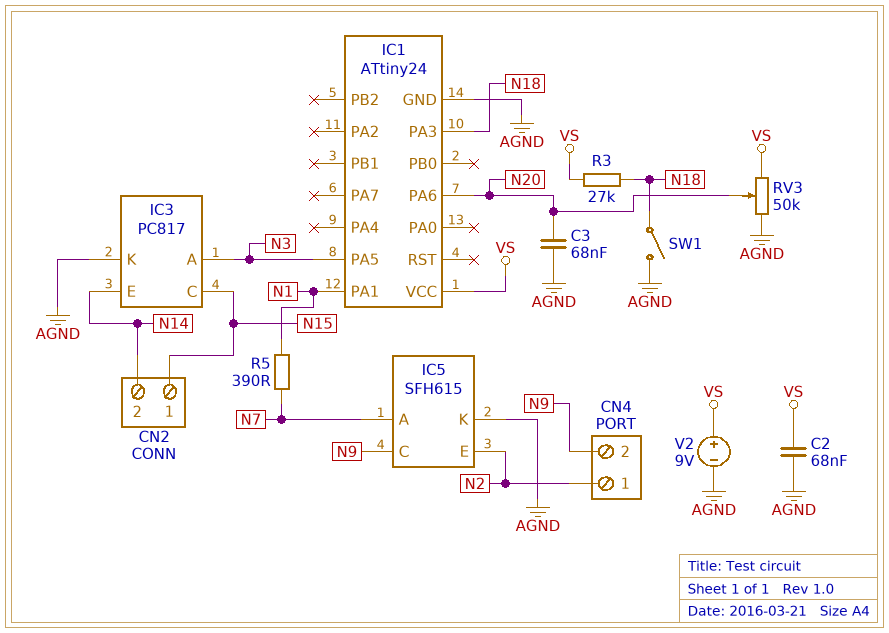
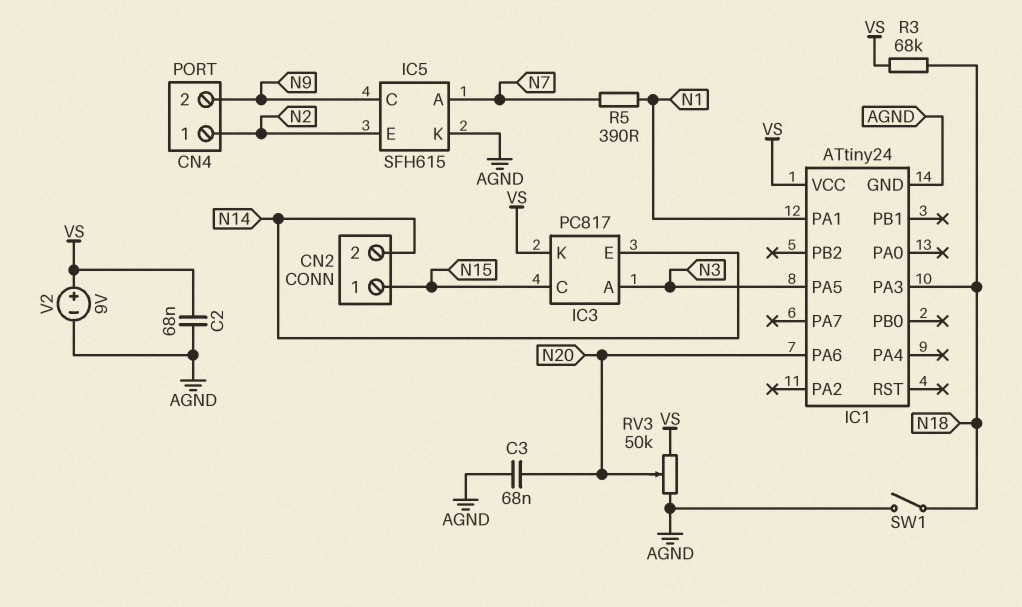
IC3 pin K: AGND -> VS
R3: 27k (N18, VS) -> 68k (N18, VS)

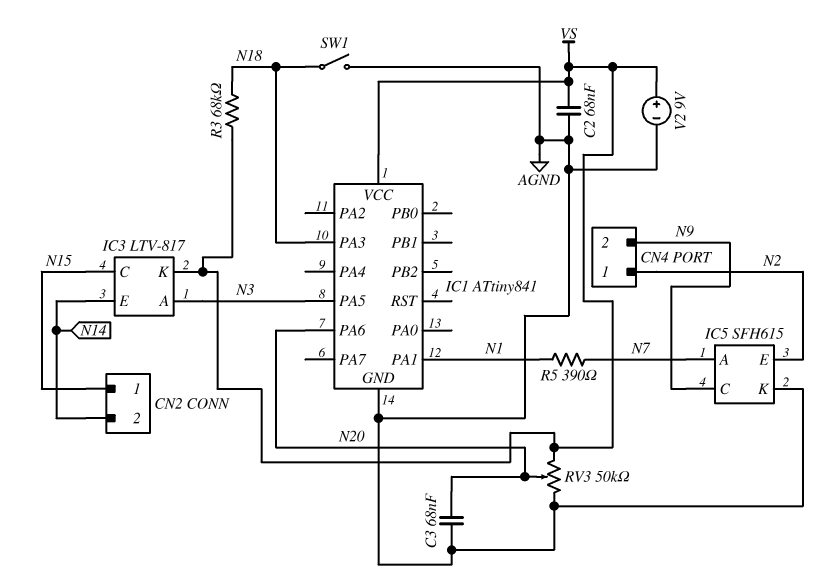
IC1: ATtiny24 -> ATtiny841
IC3: PC817 -> LTV-817

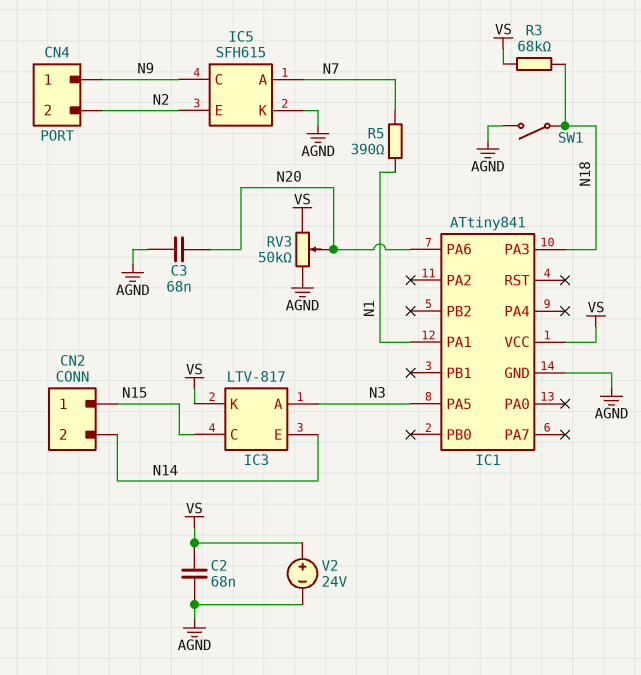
CN4 pin 1: N2 -> N9
CN4 pin 2: N9 -> N2
V2: 9V (plus VS, minus AGND) -> 24V (plus VS, minus AGND)

